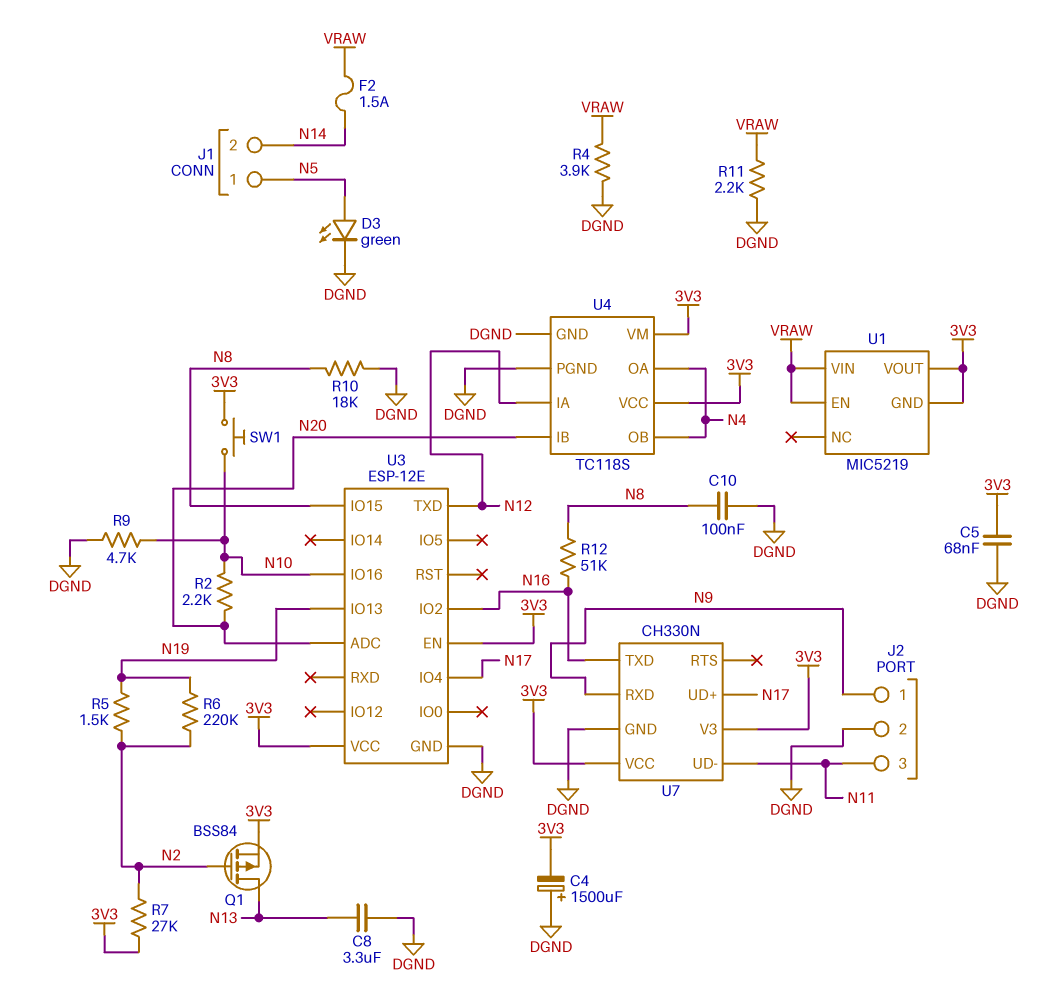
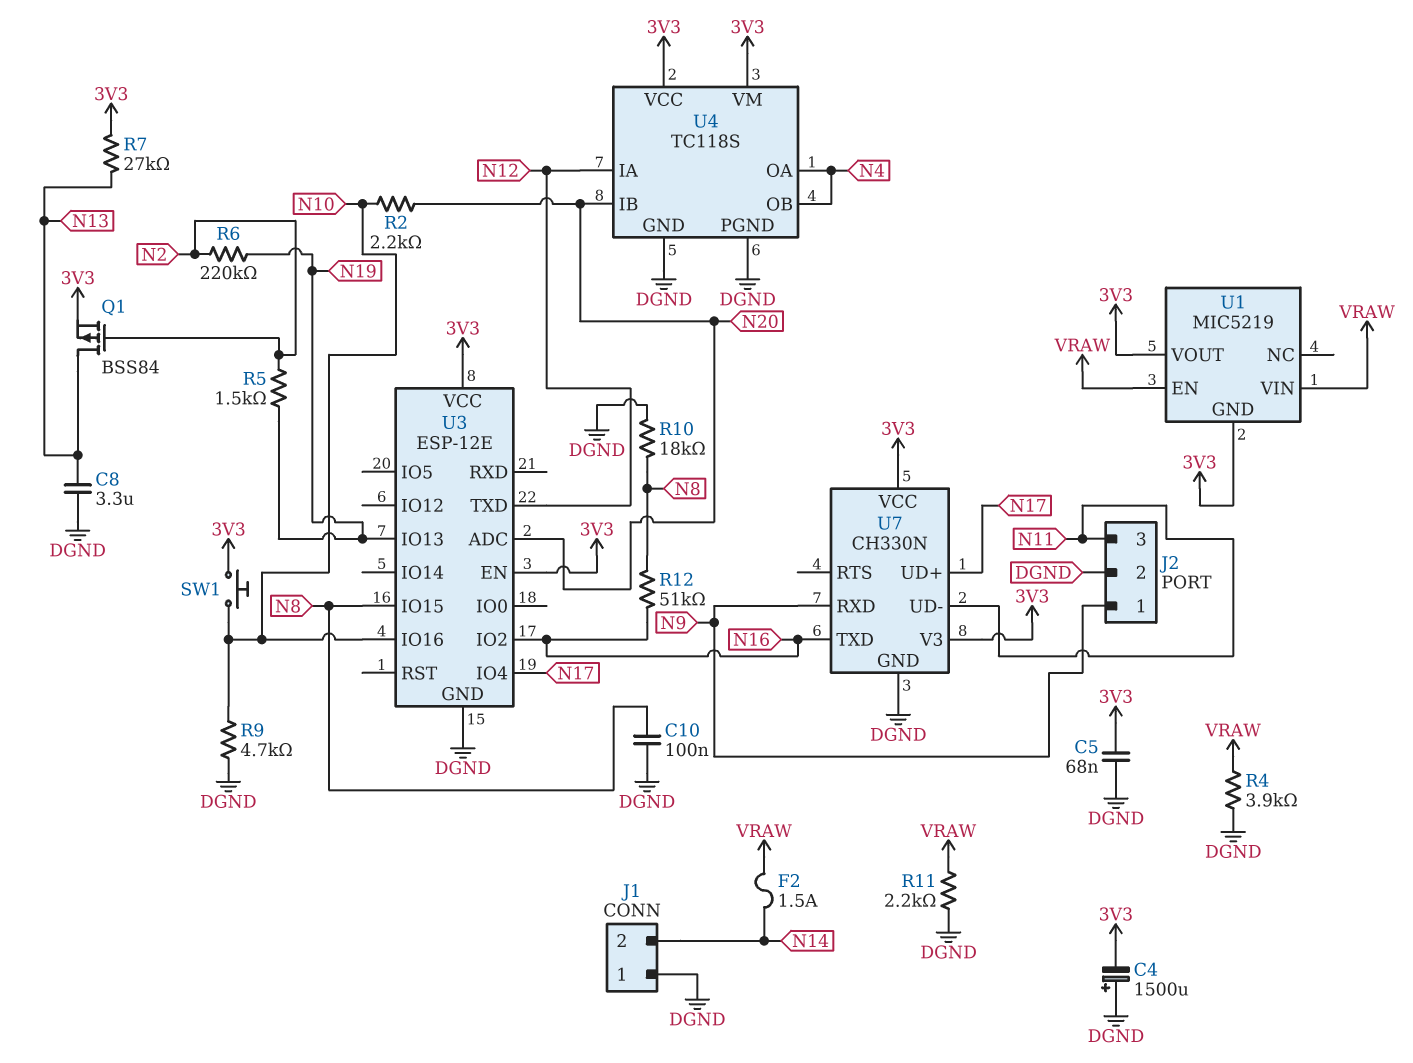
D3: LED green (A N5, K DGND) -> none
J1 pin 1: N5 -> DGND
R7: 27k (3V3, N2) -> 27k (3V3, N13)

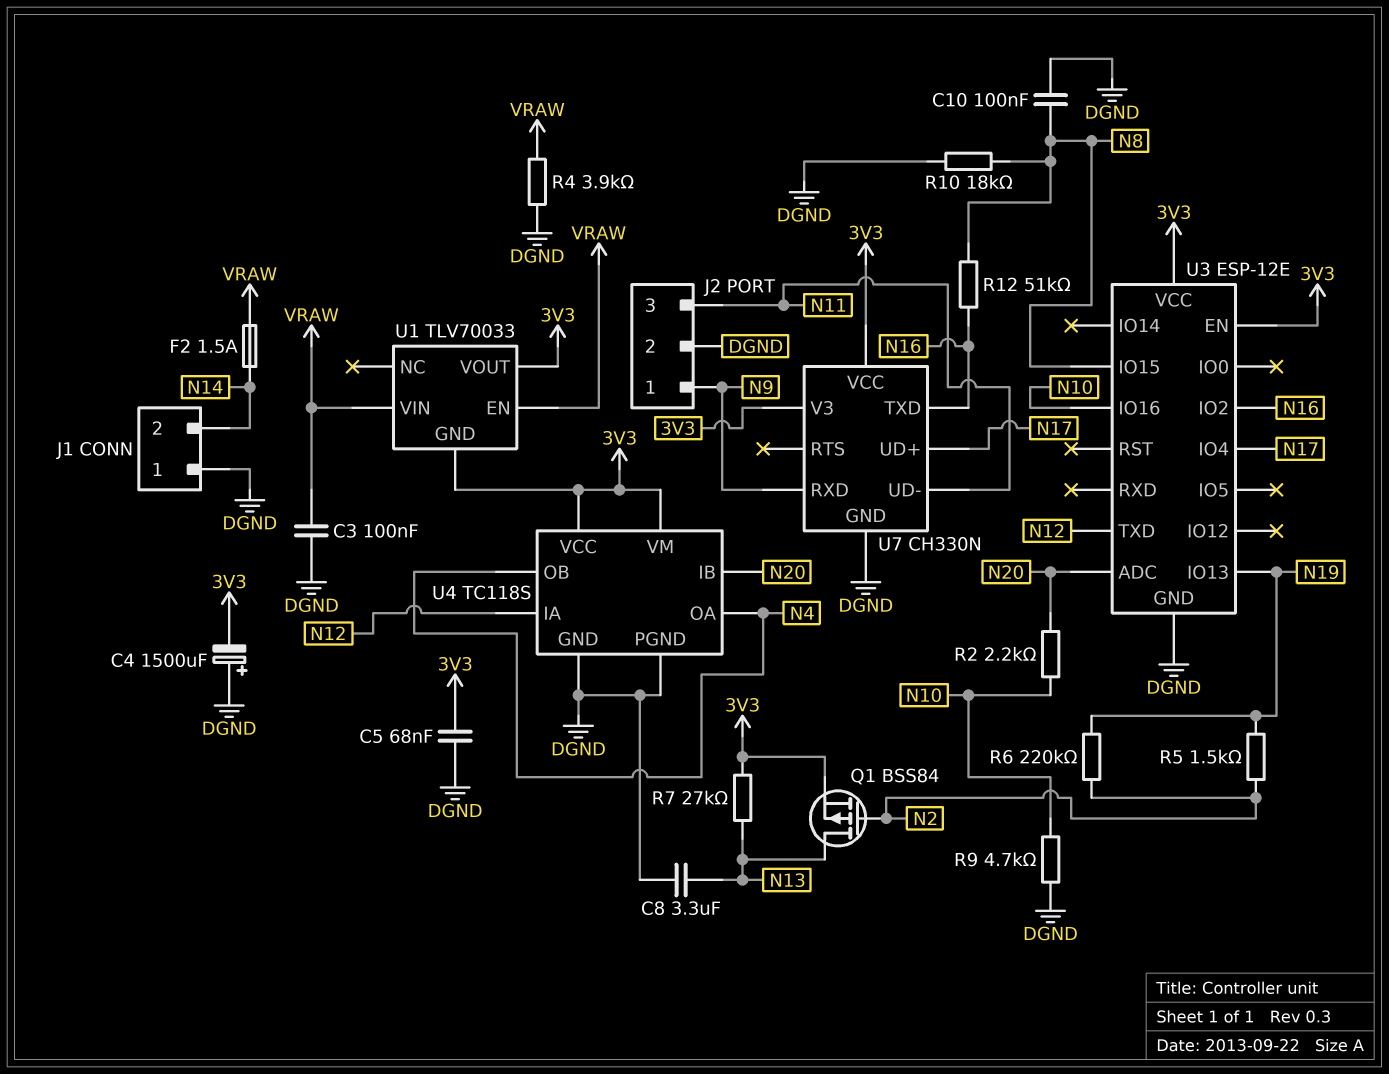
C3: none -> 100nF (DGND, VRAW)
R11: 2.2k (DGND, VRAW) -> none
SW1: button (3V3, N10) -> none
U1: MIC5219 -> TLV70033

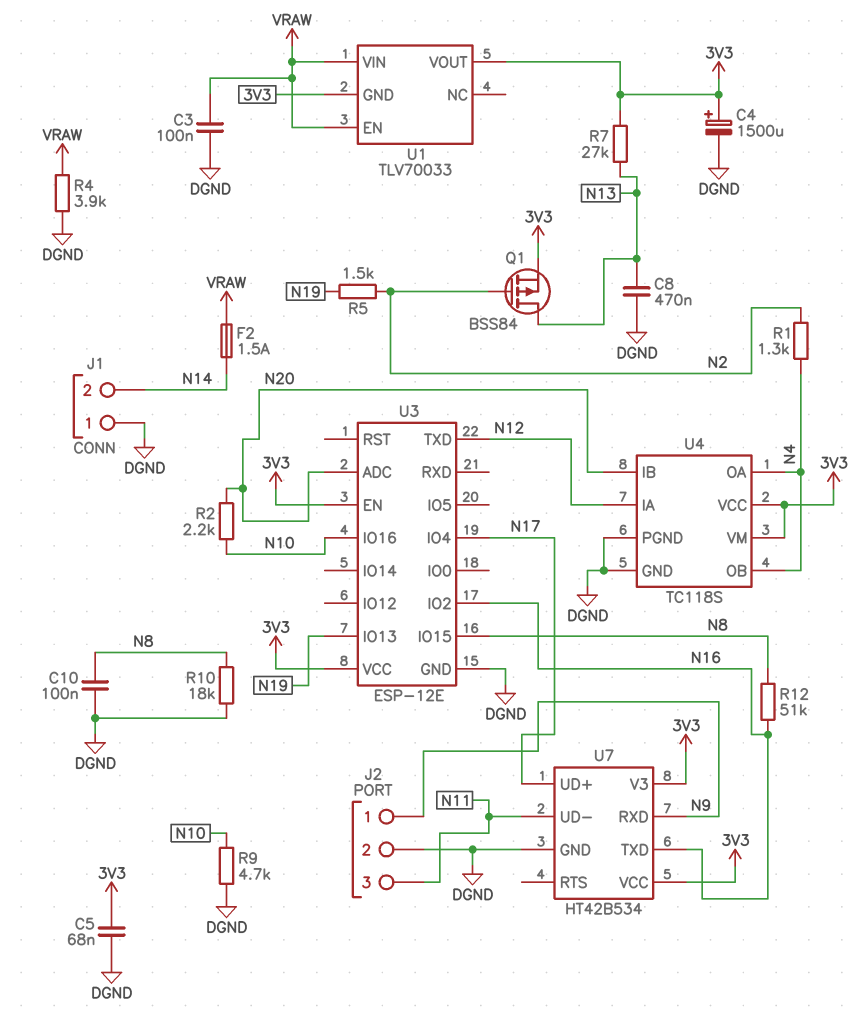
C4: 1500uF (plus DGND, minus 3V3) -> 1500uF (plus 3V3, minus DGND)
C8: 3.3uF (DGND, N13) -> 470nF (DGND, N13)
R1: none -> 1.3k (N2, N4)
R6: 220k (N2, N19) -> none
U7: CH330N -> HT42B534

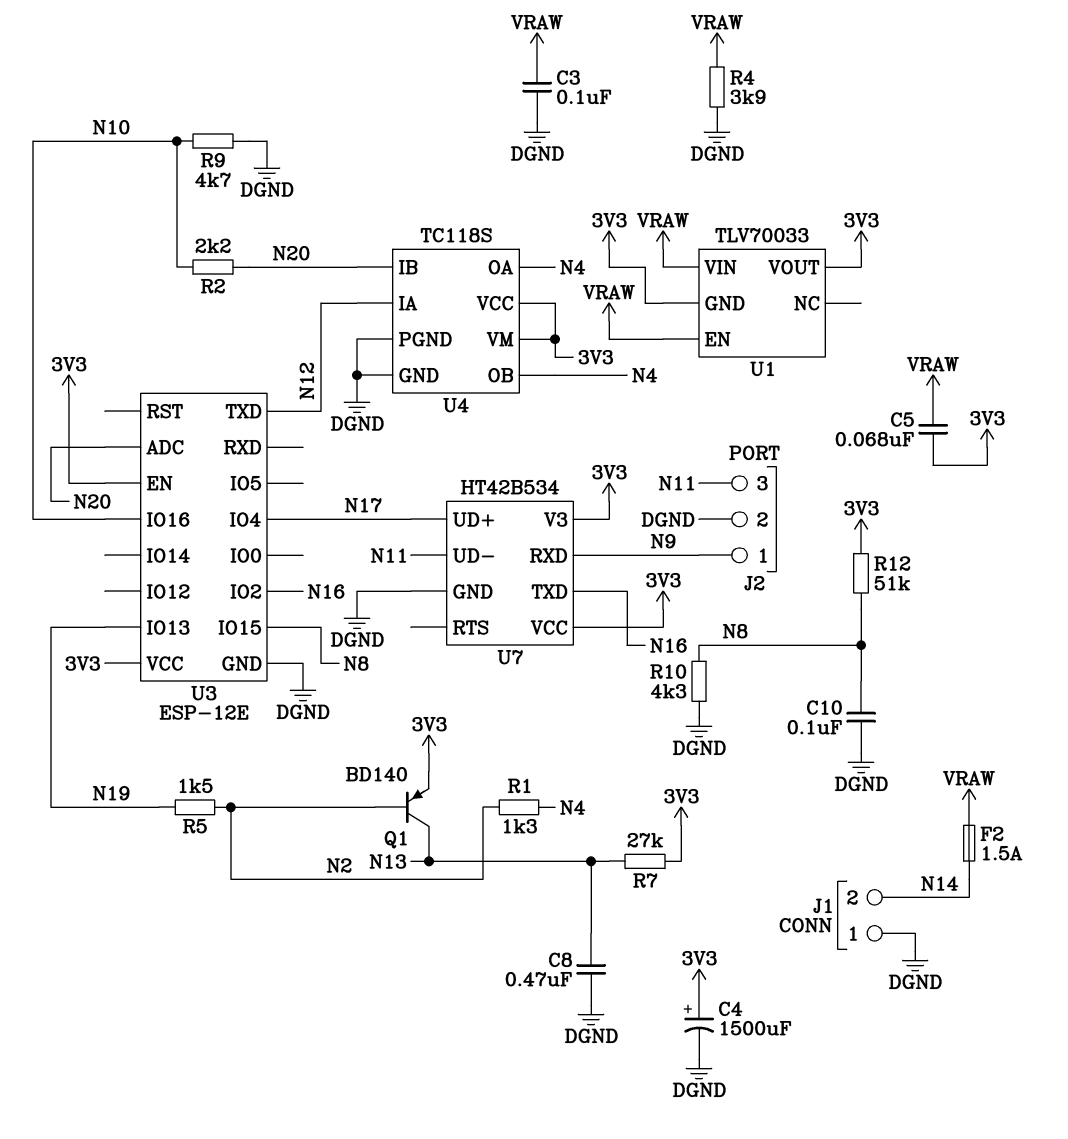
C5: 68nF (3V3, DGND) -> 68nF (3V3, VRAW)
Q1: PMOS BSS84 (G N2, D N13, S 3V3) -> PNP BD140 (B N2, C N13, E 3V3)
R10: 18k (DGND, N8) -> 4.3k (DGND, N8)
R12: 51k (N8, N16) -> 51k (3V3, N8)

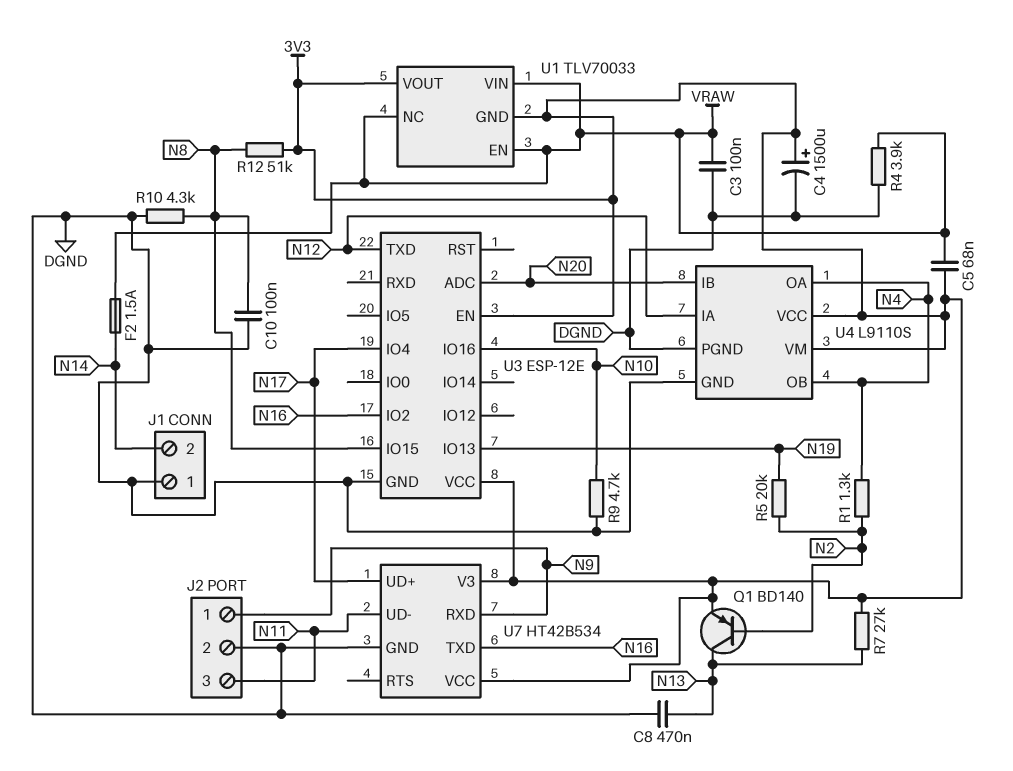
R2: 2.2k (N10, N20) -> none
R5: 1.5k (N2, N19) -> 20k (N2, N19)
U1 pin NC: none -> VRAW
U4: TC118S -> L9110S

